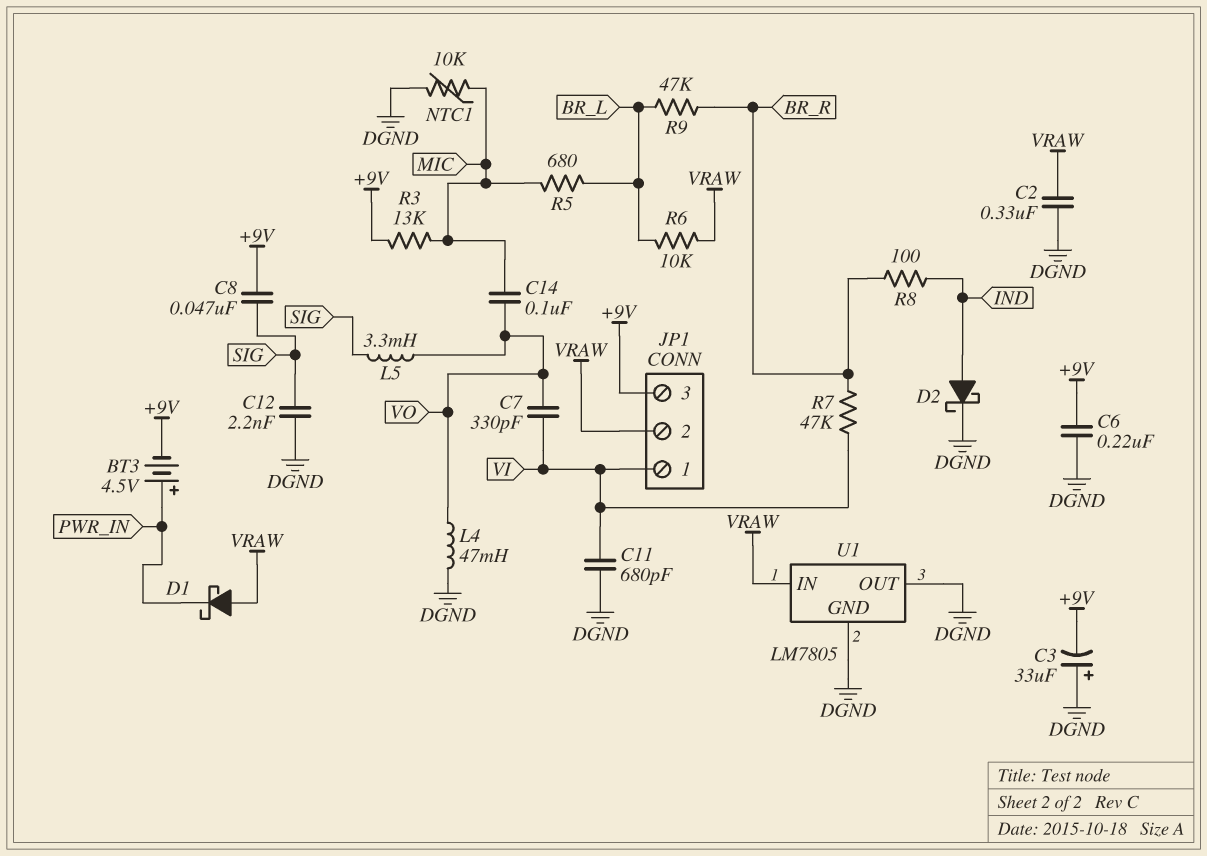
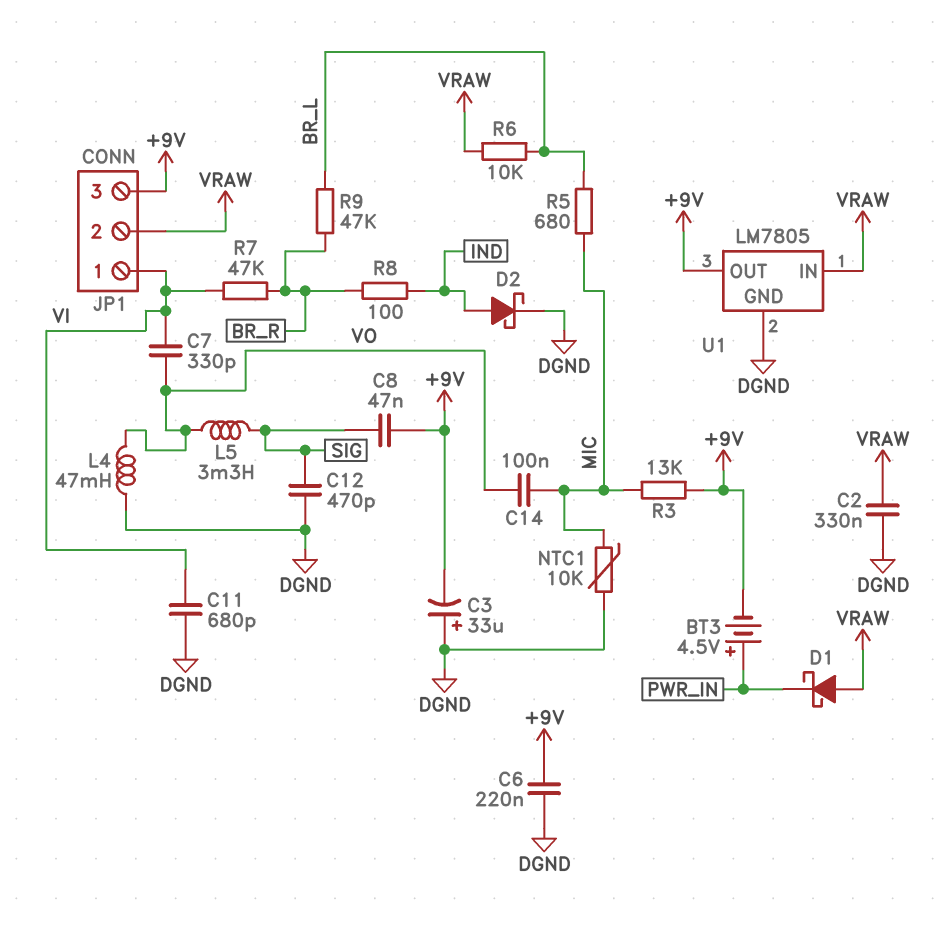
C12: 2.2nF (DGND, SIG) -> 470pF (DGND, SIG)
U1 pin OUT: DGND -> +9V

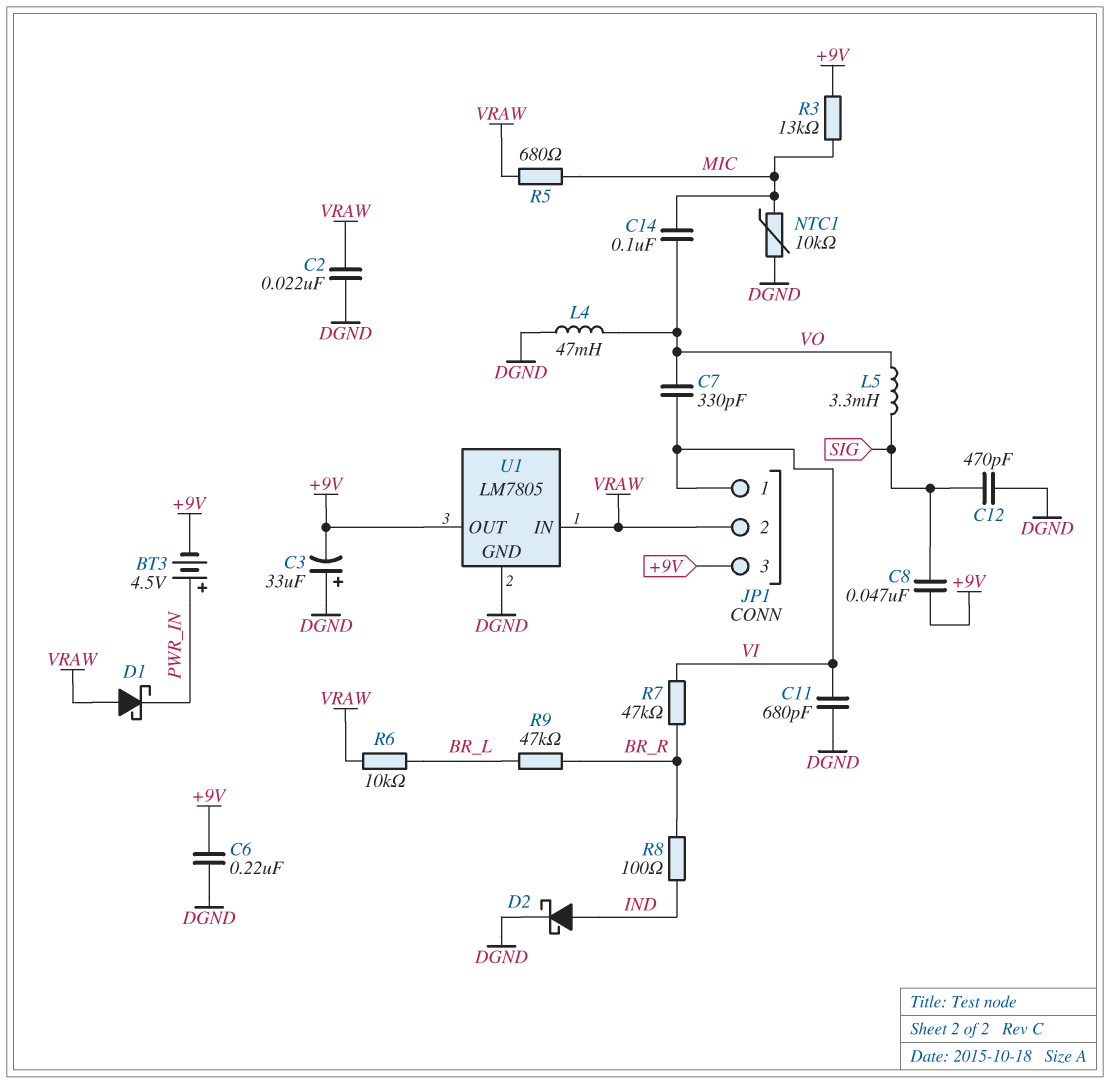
C2: 330nF (DGND, VRAW) -> 22nF (DGND, VRAW)
R5: 680 (BR_L, MIC) -> 680 (MIC, VRAW)

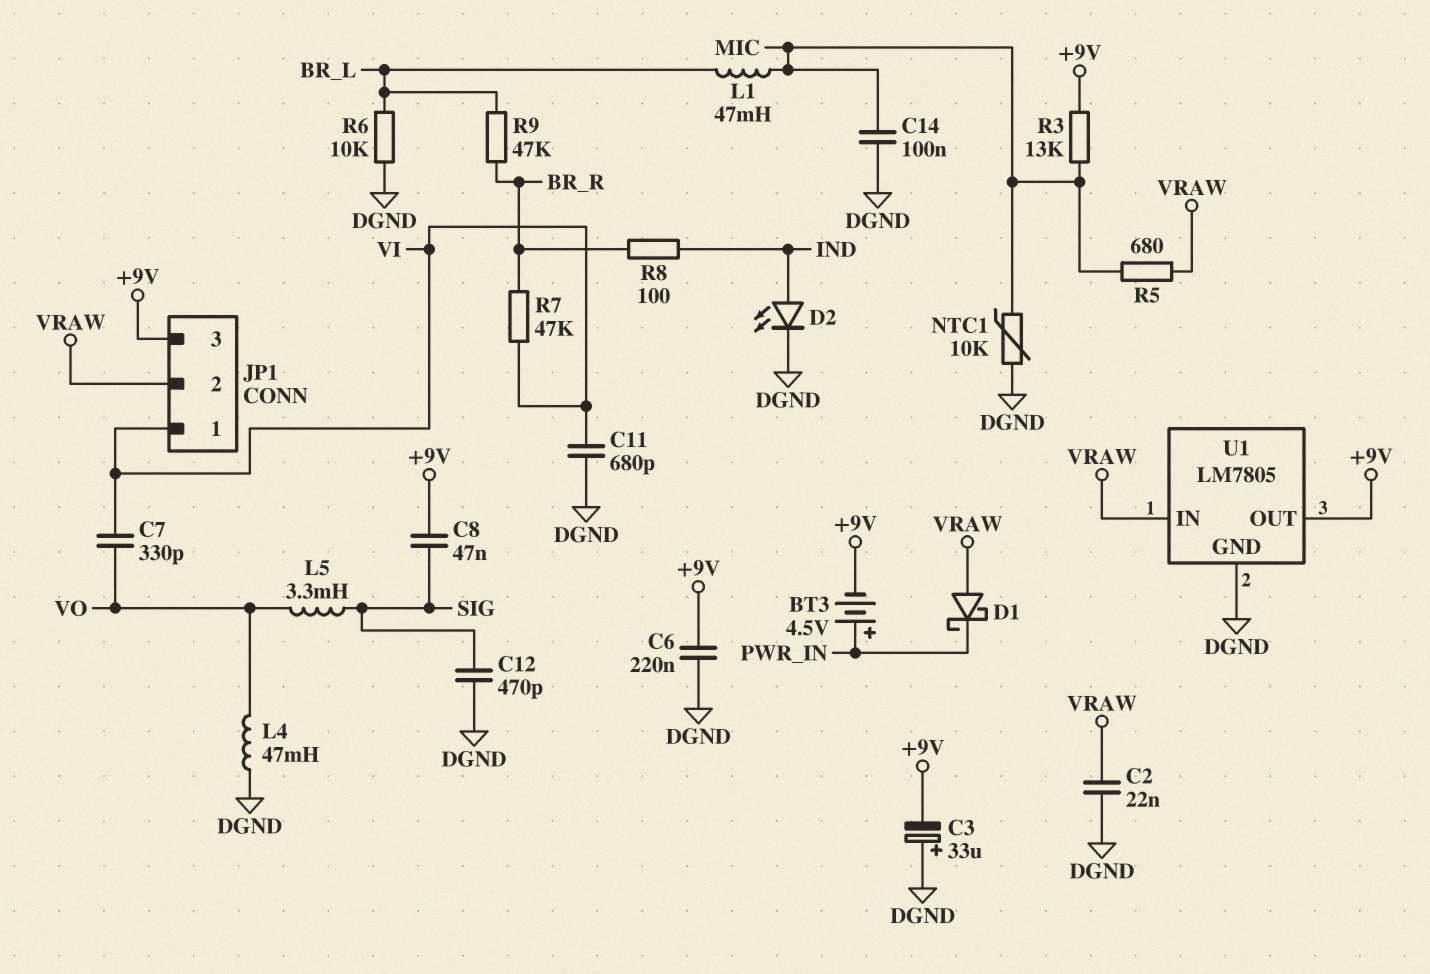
C14: 100nF (MIC, VO) -> 100nF (DGND, MIC)
D2: schottky (A IND, K DGND) -> LED (A IND, K DGND)
L1: none -> 47mH (BR_L, MIC)
R6: 10k (BR_L, VRAW) -> 10k (BR_L, DGND)

